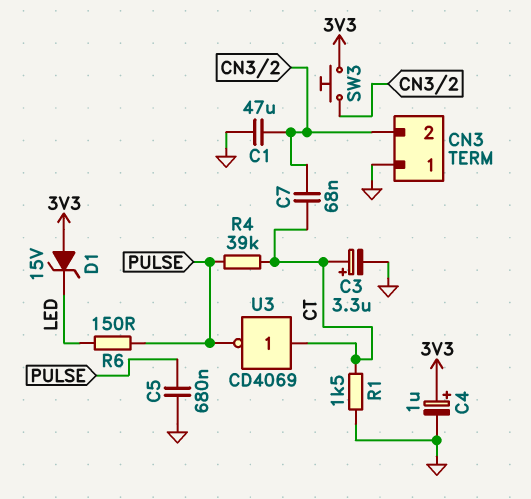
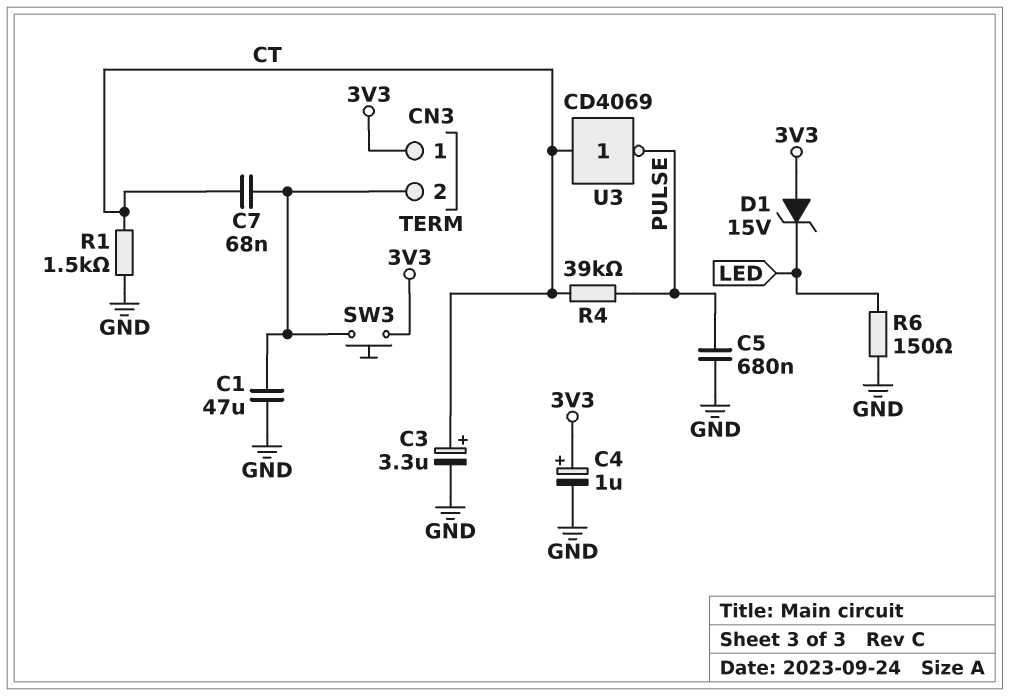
CN3 pin 1: GND -> 3V3
R6: 150 (LED, PULSE) -> 150 (GND, LED)

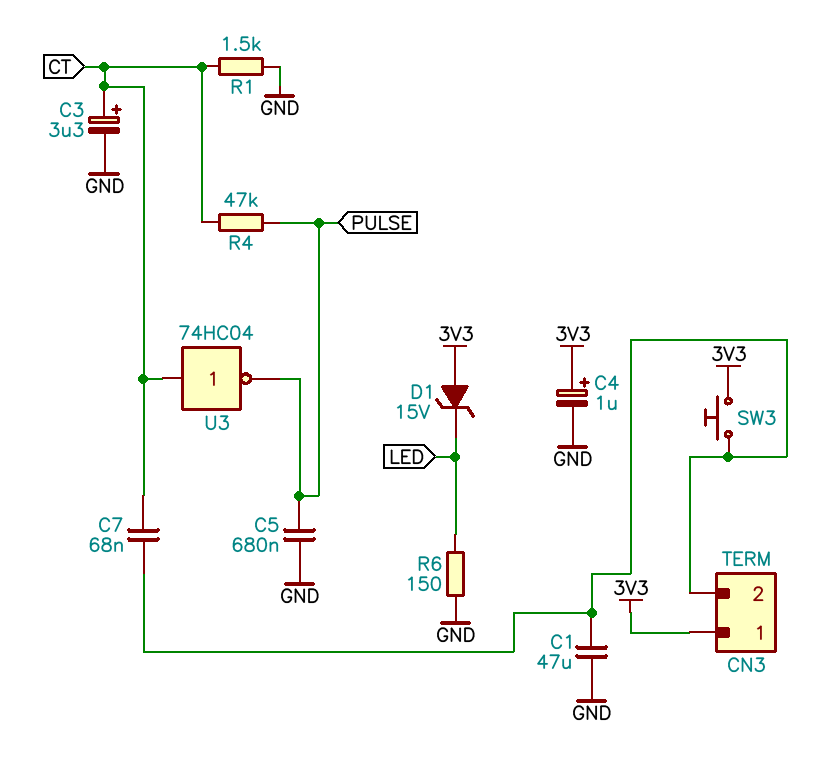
R4: 39k (CT, PULSE) -> 47k (CT, PULSE)
U3: NOT CD4069 (in CT, out PULSE) -> NOT 74HC04 (in CT, out PULSE)

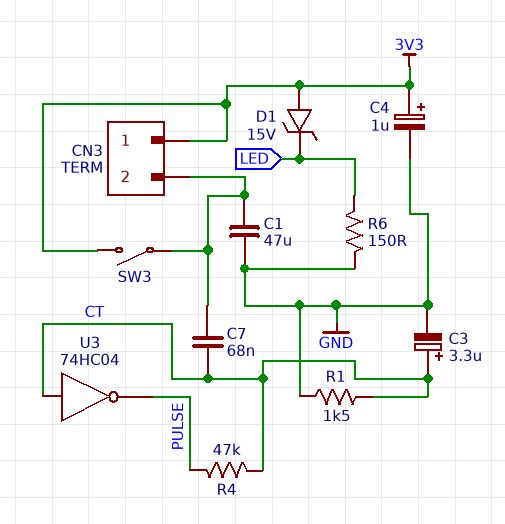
C5: 680nF (GND, PULSE) -> none
SW3: button (3V3, CN3/2) -> switch (3V3, CN3/2)

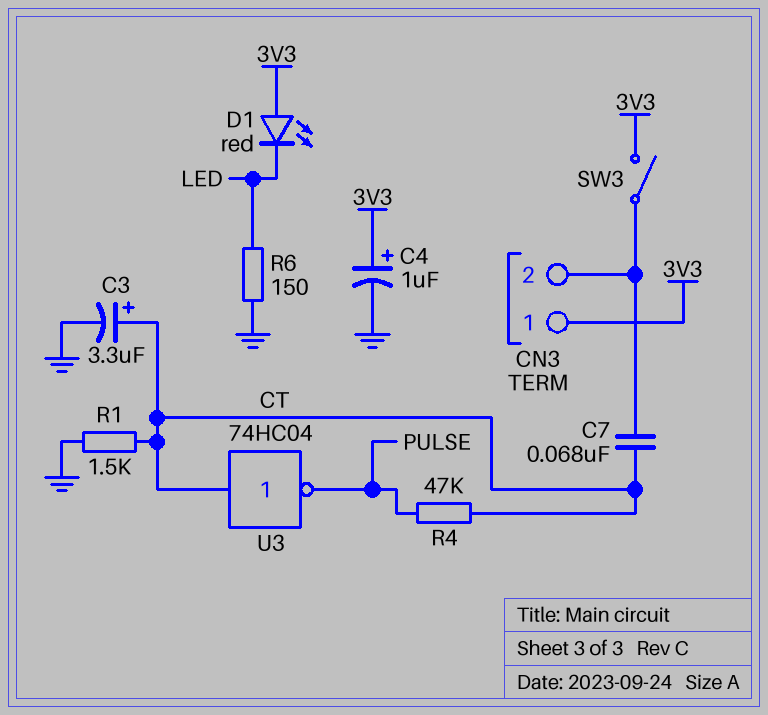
C1: 47uF (CN3/2, GND) -> none
D1: zener 15V (A 3V3, K LED) -> LED red (A 3V3, K LED)

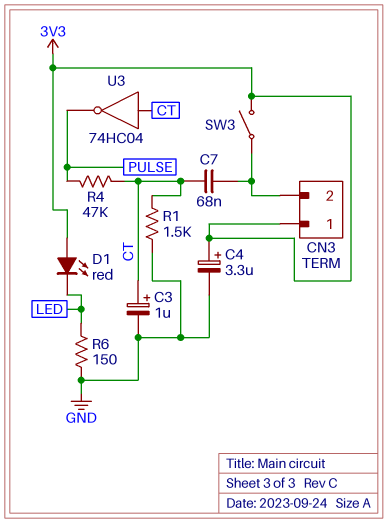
C3: 3.3uF (plus CT, minus GND) -> 1uF (plus CT, minus GND)
C4: 1uF (plus 3V3, minus GND) -> 3.3uF (plus 3V3, minus GND)

